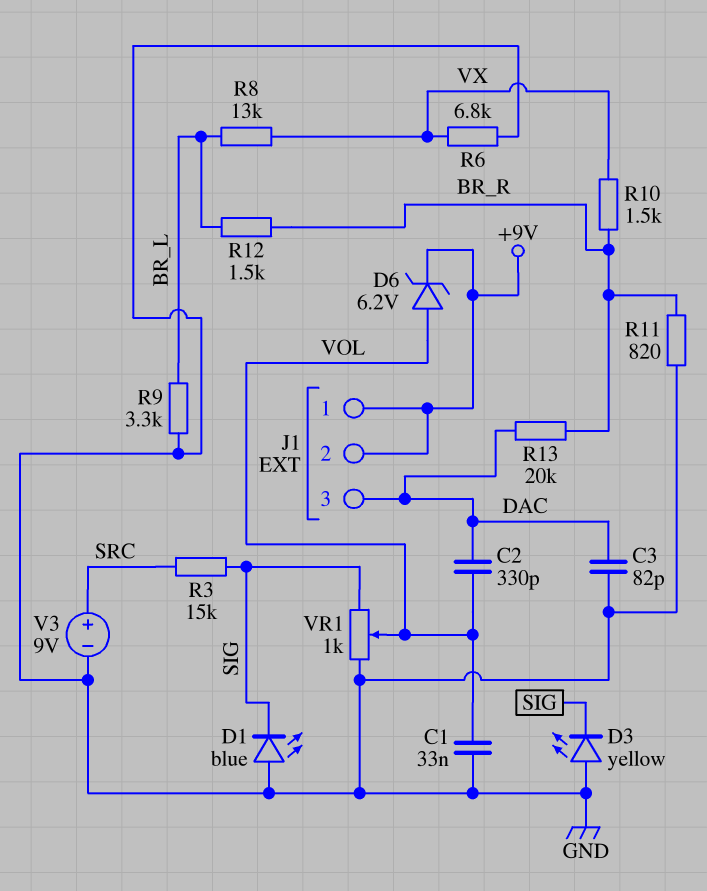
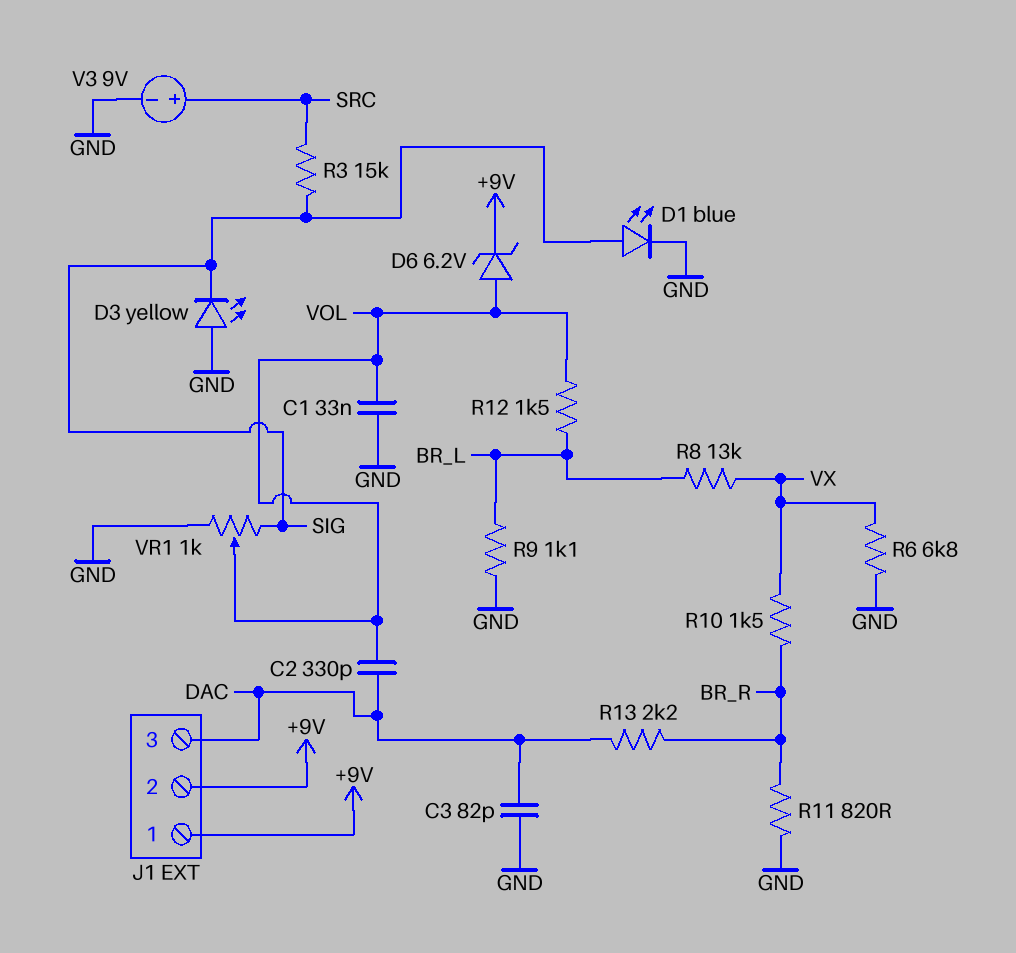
D1: LED blue (A GND, K SIG) -> LED blue (A SIG, K GND)
R9: 3.3k (BR_L, GND) -> 1.1k (BR_L, GND)
R12: 1.5k (BR_L, BR_R) -> 1.5k (BR_L, VOL)
R13: 20k (BR_R, DAC) -> 2.2k (BR_R, DAC)

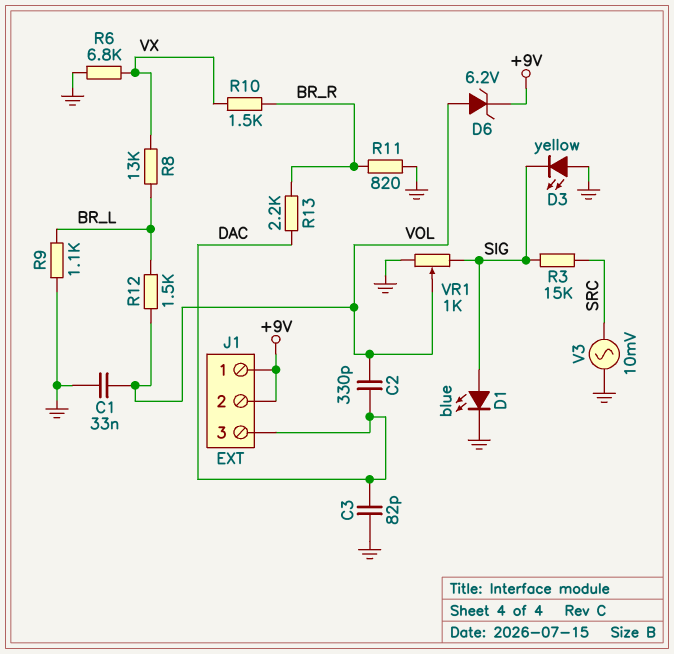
V3: 9V (plus SRC, minus GND) -> AC 10mV (GND, SRC)

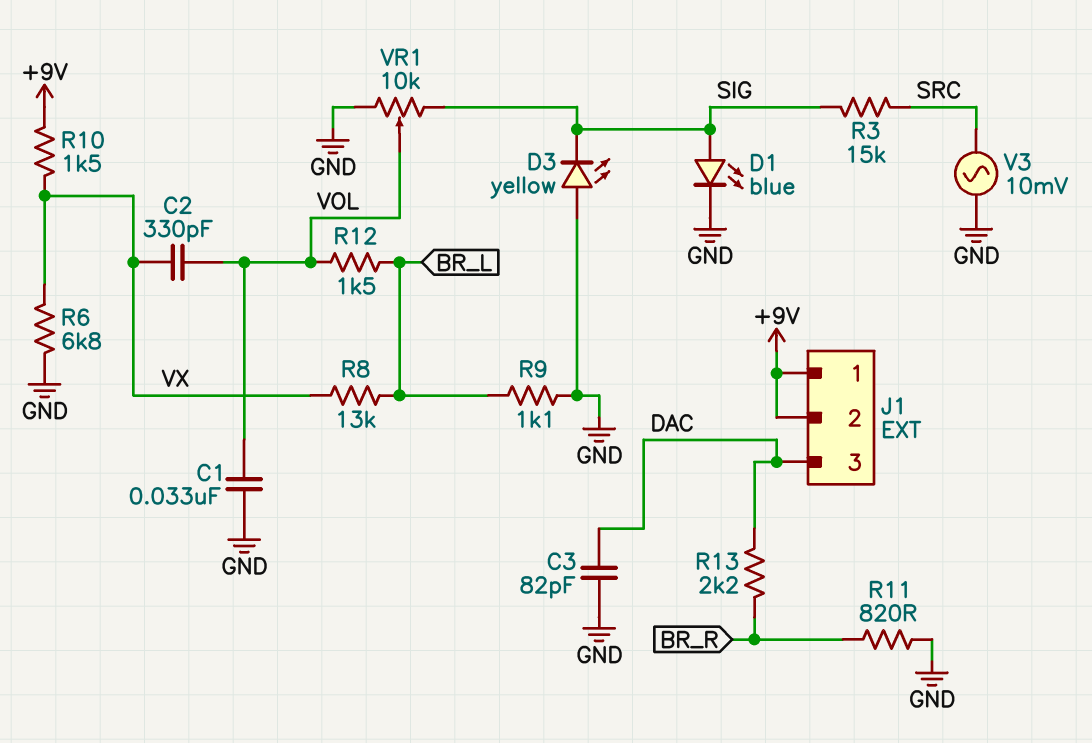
C2: 330pF (DAC, VOL) -> 330pF (VOL, VX)
D6: zener 6.2V (A VOL, K +9V) -> none
R10: 1.5k (BR_R, VX) -> 1.5k (+9V, VX)
VR1: 1k (GND, SIG, wiper VOL) -> 10k (GND, SIG, wiper VOL)

